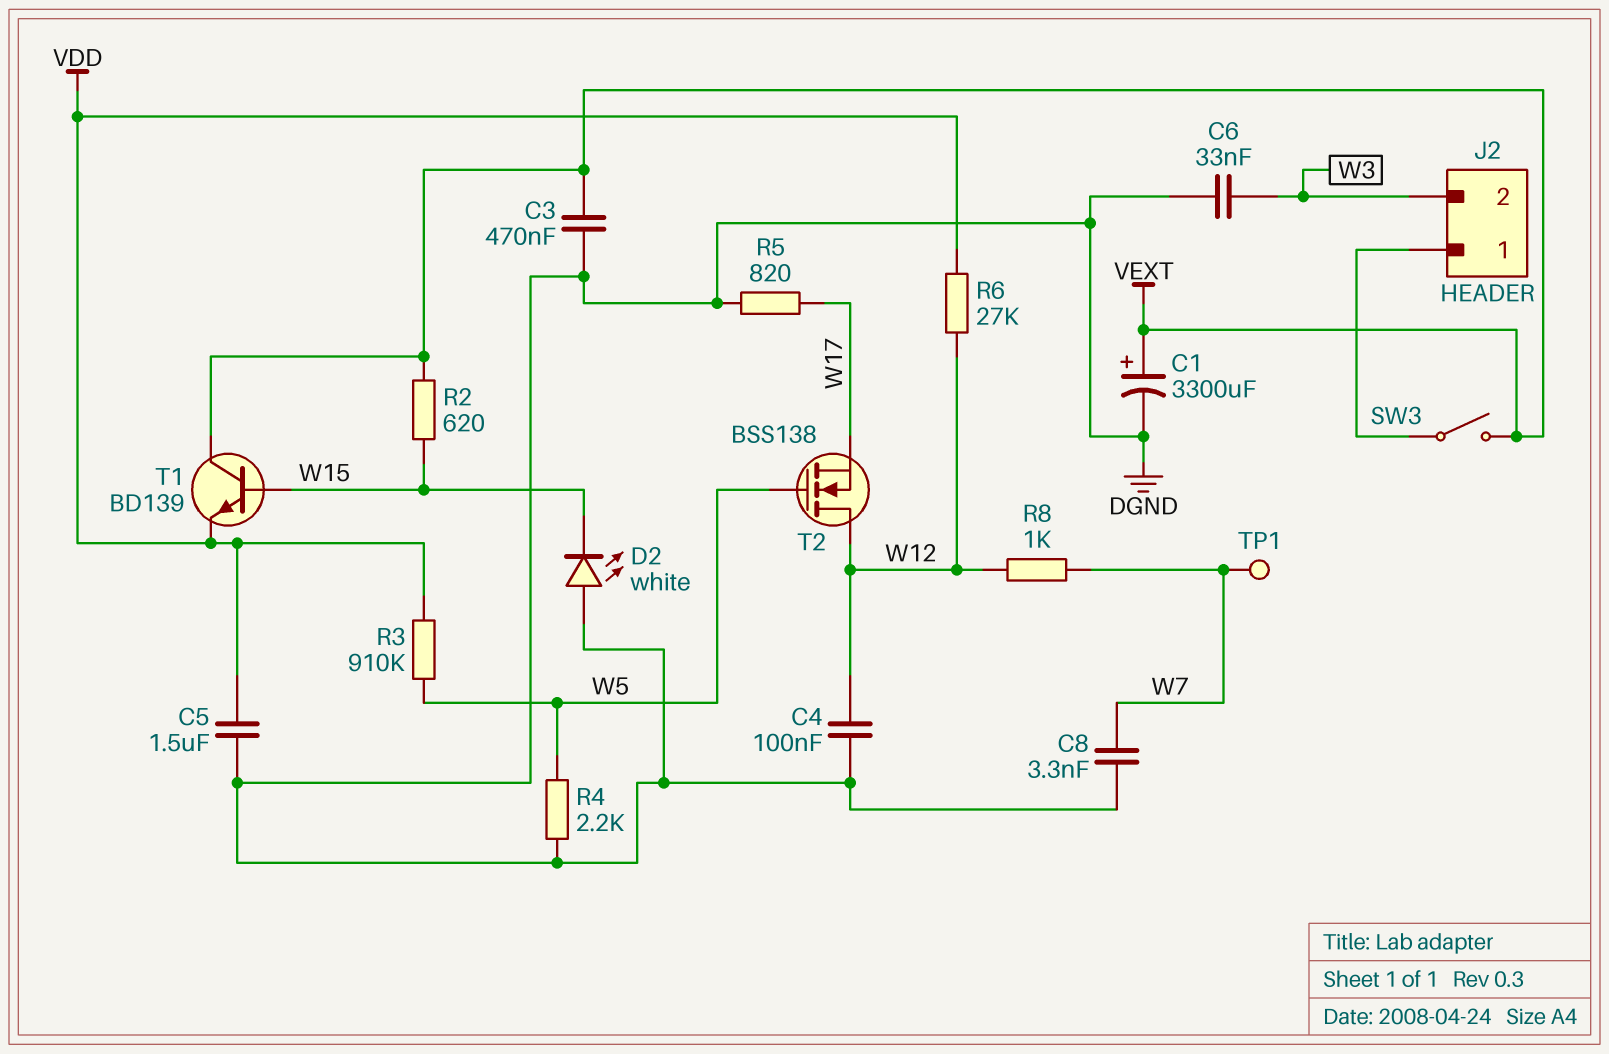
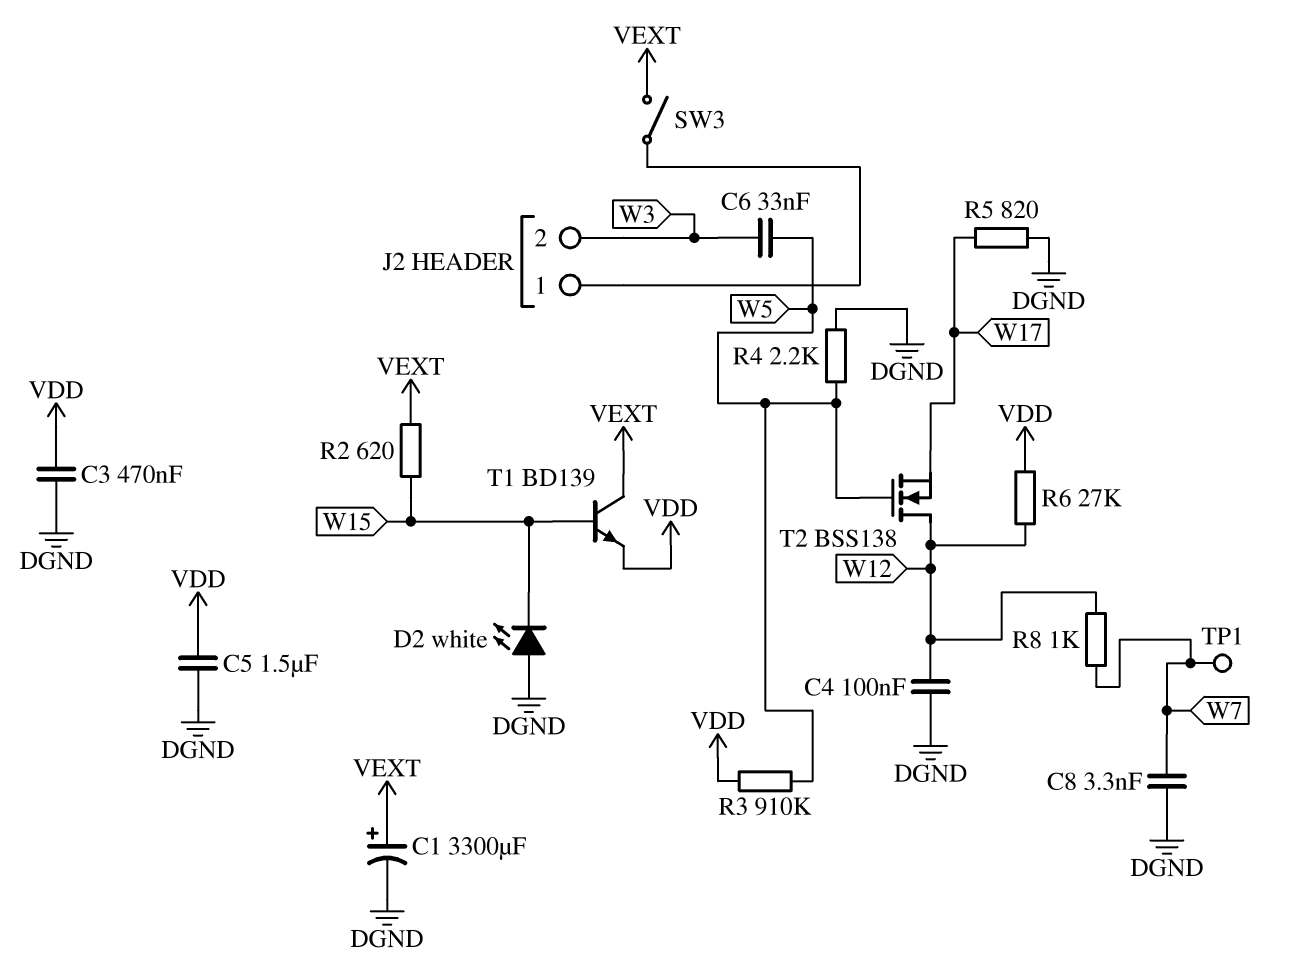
C3: 470nF (DGND, VEXT) -> 470nF (DGND, VDD)
C6: 33nF (DGND, W3) -> 33nF (W3, W5)

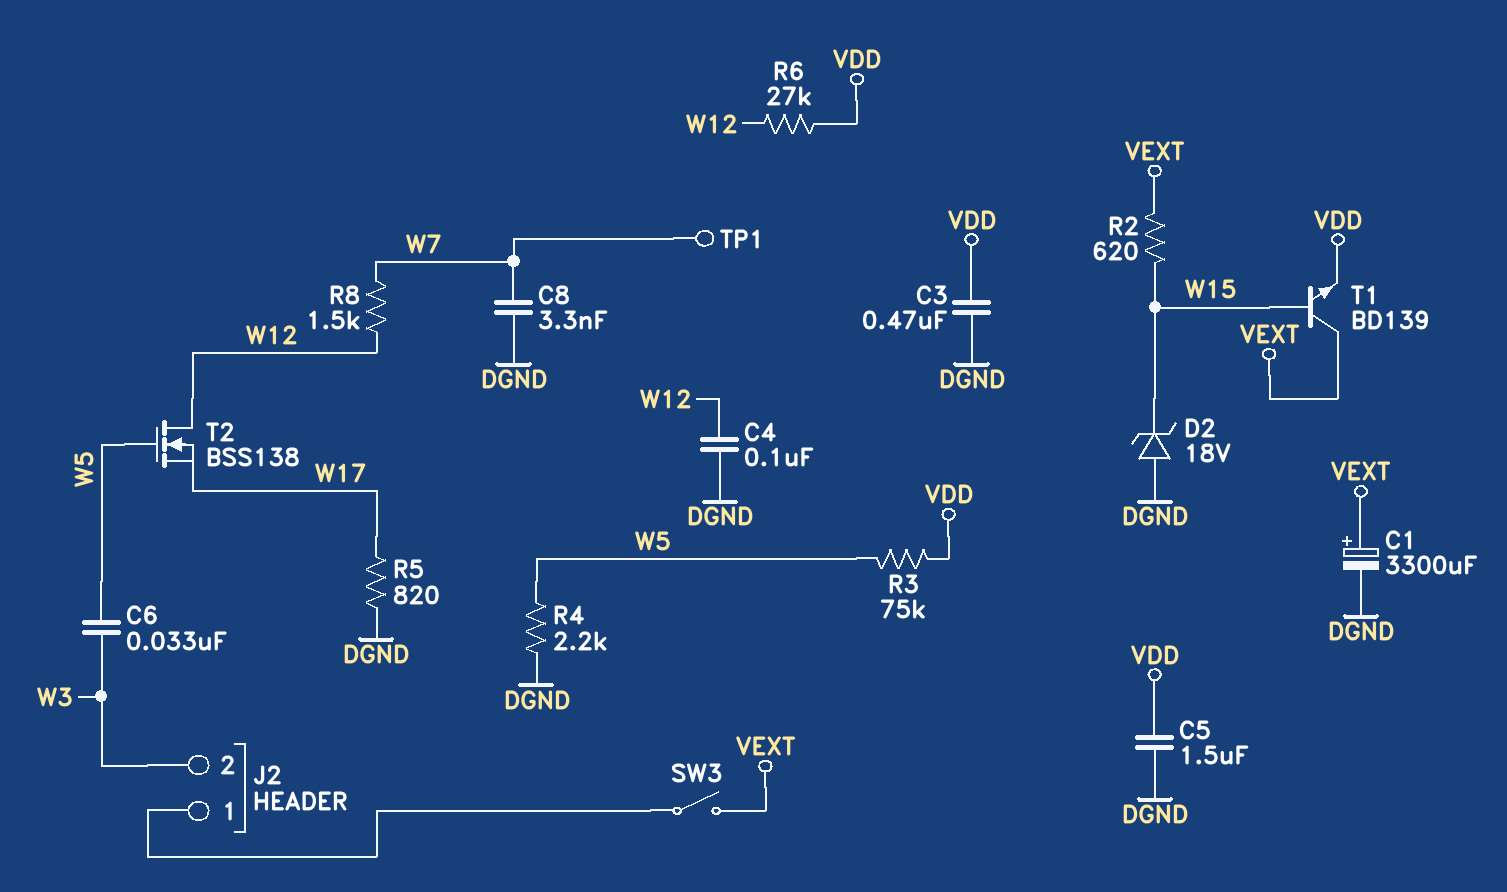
D2: LED white (A DGND, K W15) -> zener 18V (A DGND, K W15)
R3: 910k (VDD, W5) -> 75k (VDD, W5)
R8: 1k (W7, W12) -> 1.5k (W7, W12)

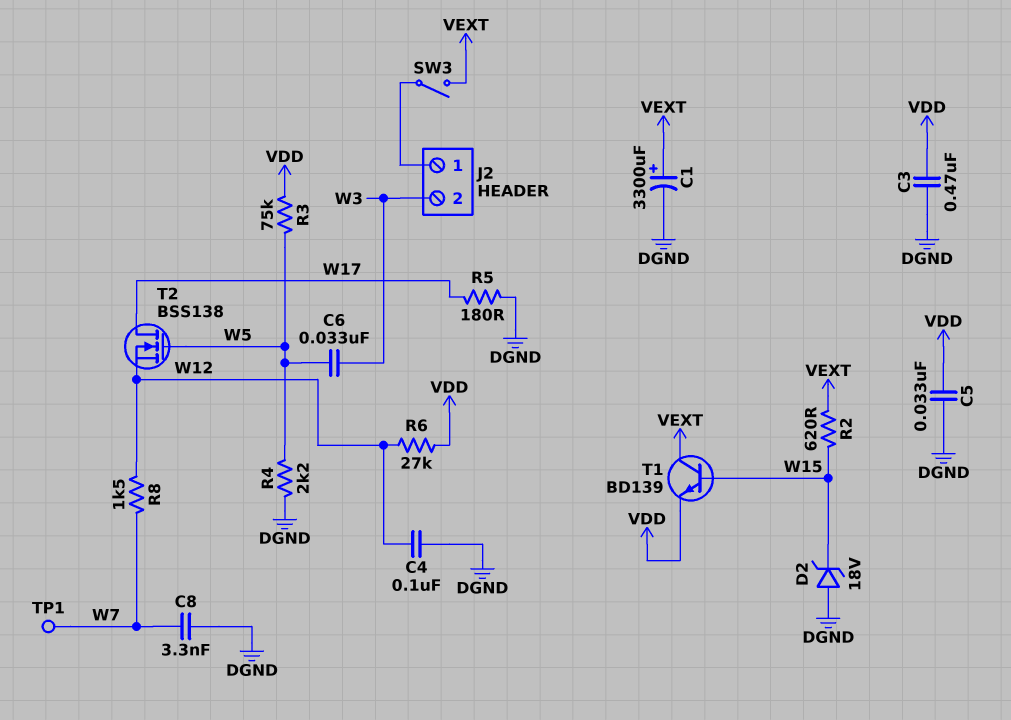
C5: 1.5uF (DGND, VDD) -> 33nF (DGND, VDD)
R5: 820 (DGND, W17) -> 180 (DGND, W17)
T2: NMOS BSS138 (G W5, D W12, S W17) -> NMOS BSS138 (G W5, D W17, S W12)

